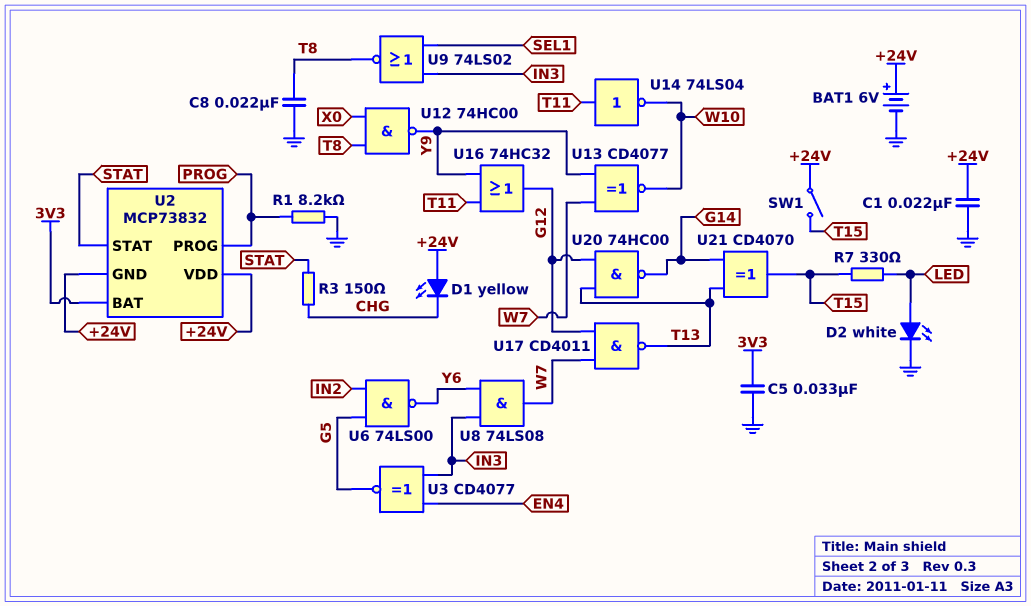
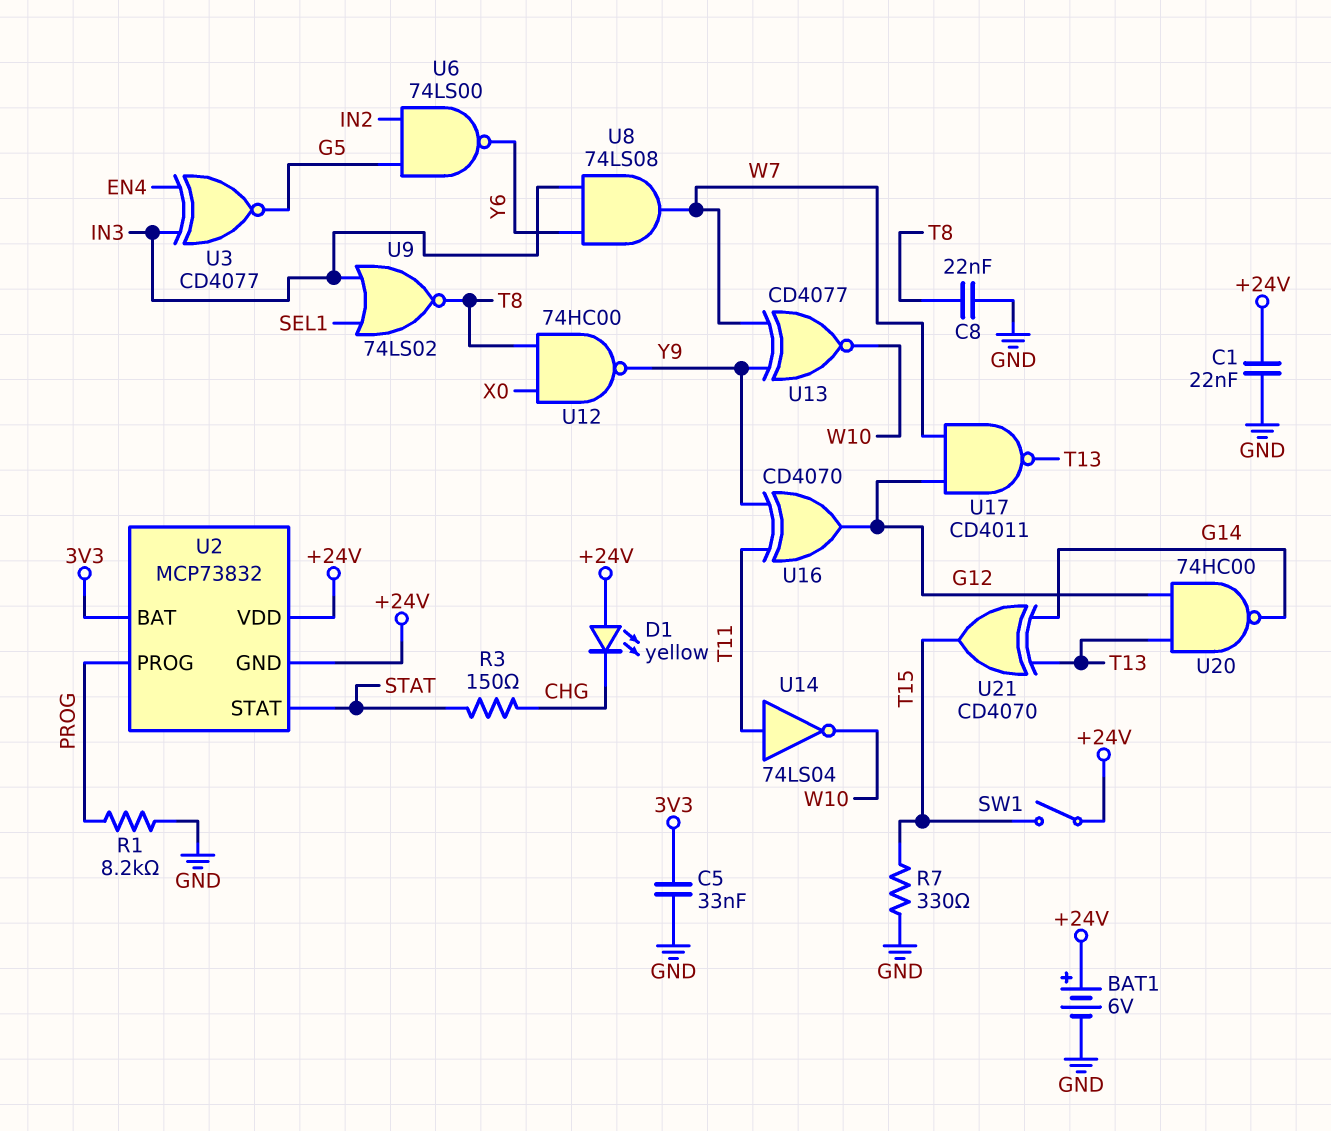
D2: LED white (A LED, K GND) -> none
R7: 330 (LED, T15) -> 330 (GND, T15)
U16: OR 74HC32 (in T11, in Y9, out G12) -> XOR CD4070 (in T11, in Y9, out G12)

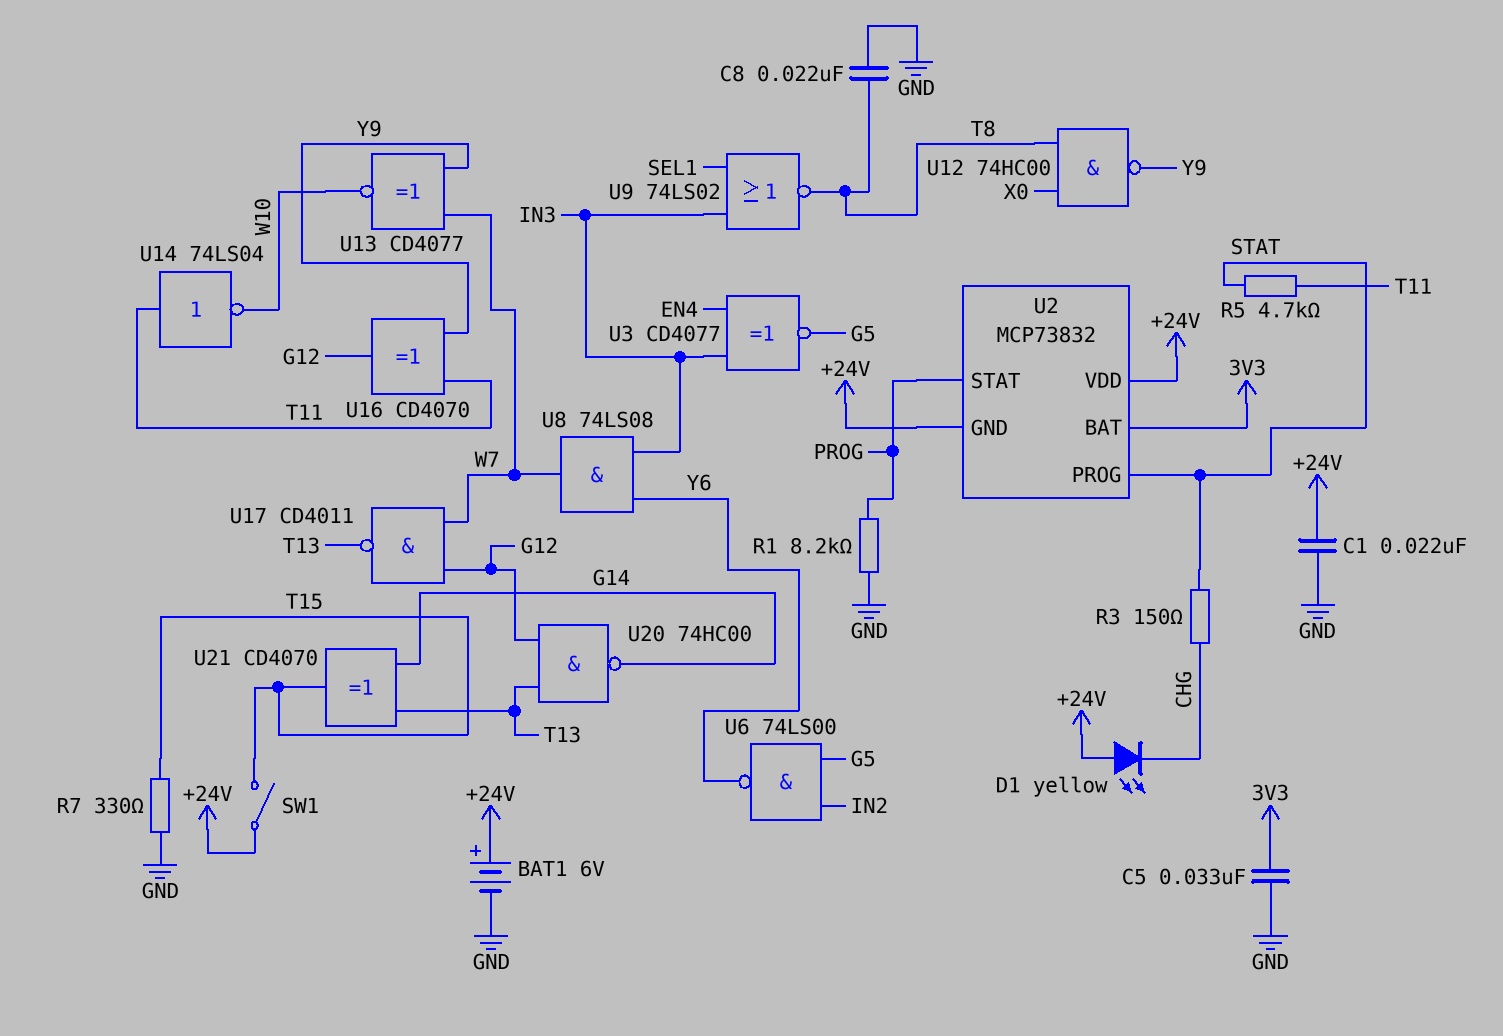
R5: none -> 4.7k (STAT, T11)
U2 pin PROG: PROG -> STAT
U2 pin STAT: STAT -> PROG

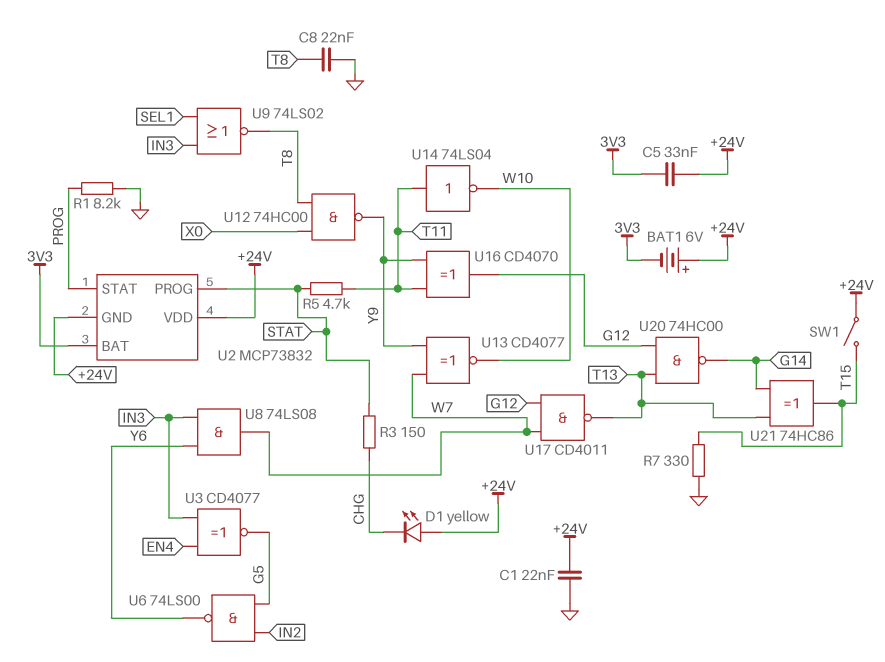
BAT1: 6V (plus +24V, minus GND) -> 6V (plus +24V, minus 3V3)
C5: 33nF (3V3, GND) -> 33nF (+24V, 3V3)
U21: XOR CD4070 (in G14, in T13, out T15) -> XOR 74HC86 (in G14, in T13, out T15)

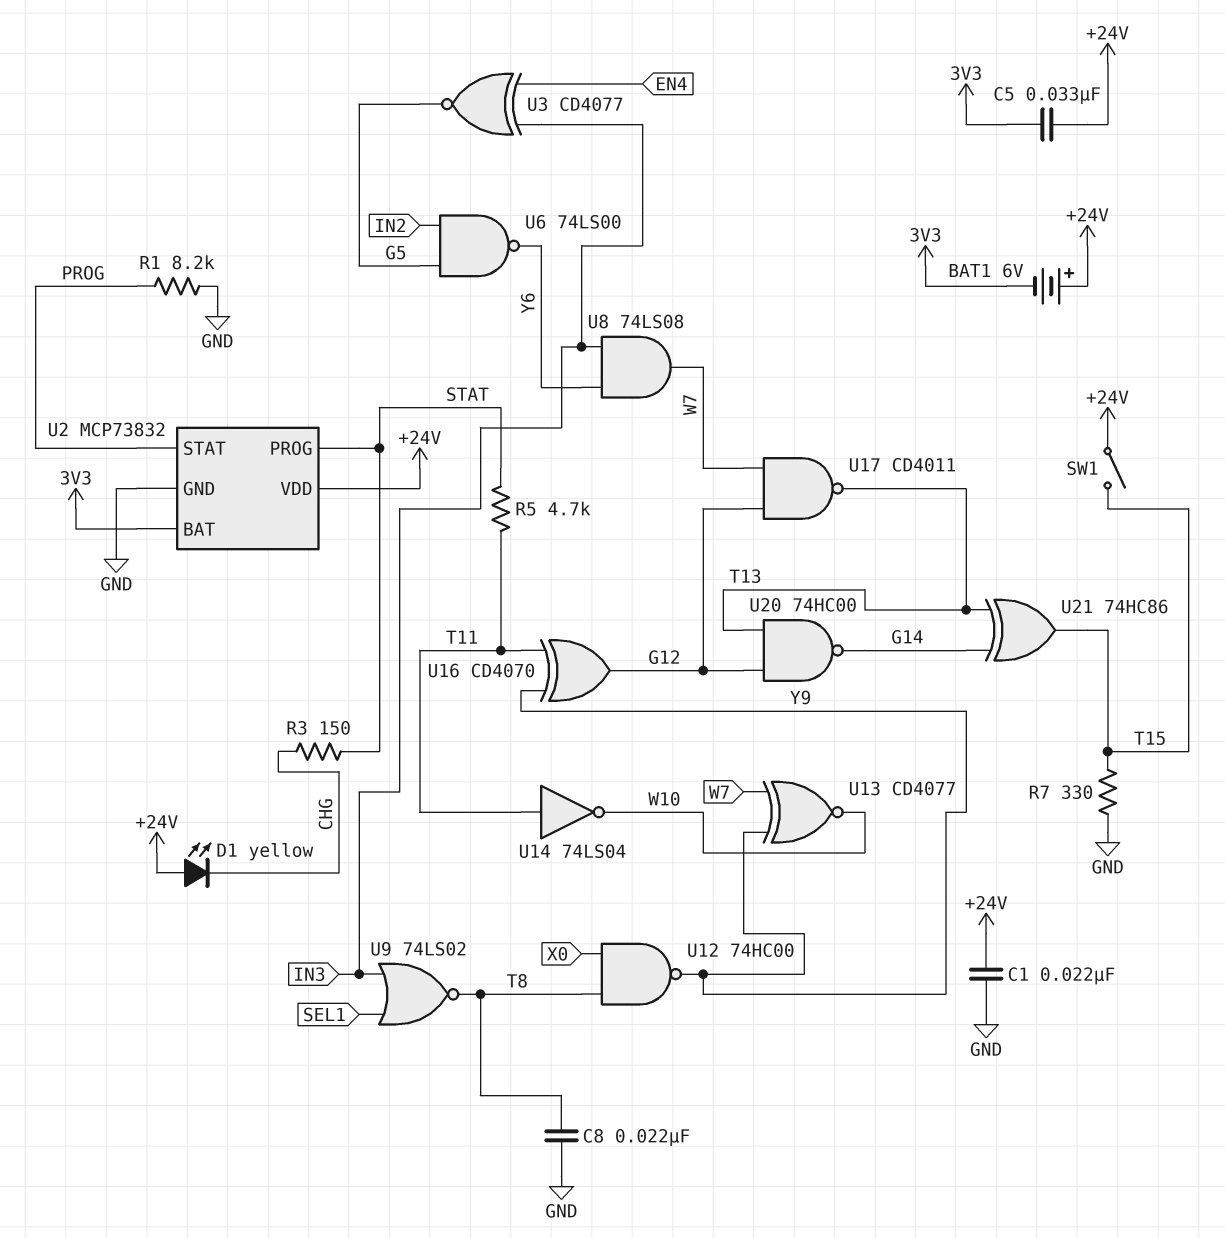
U2 pin GND: +24V -> GND

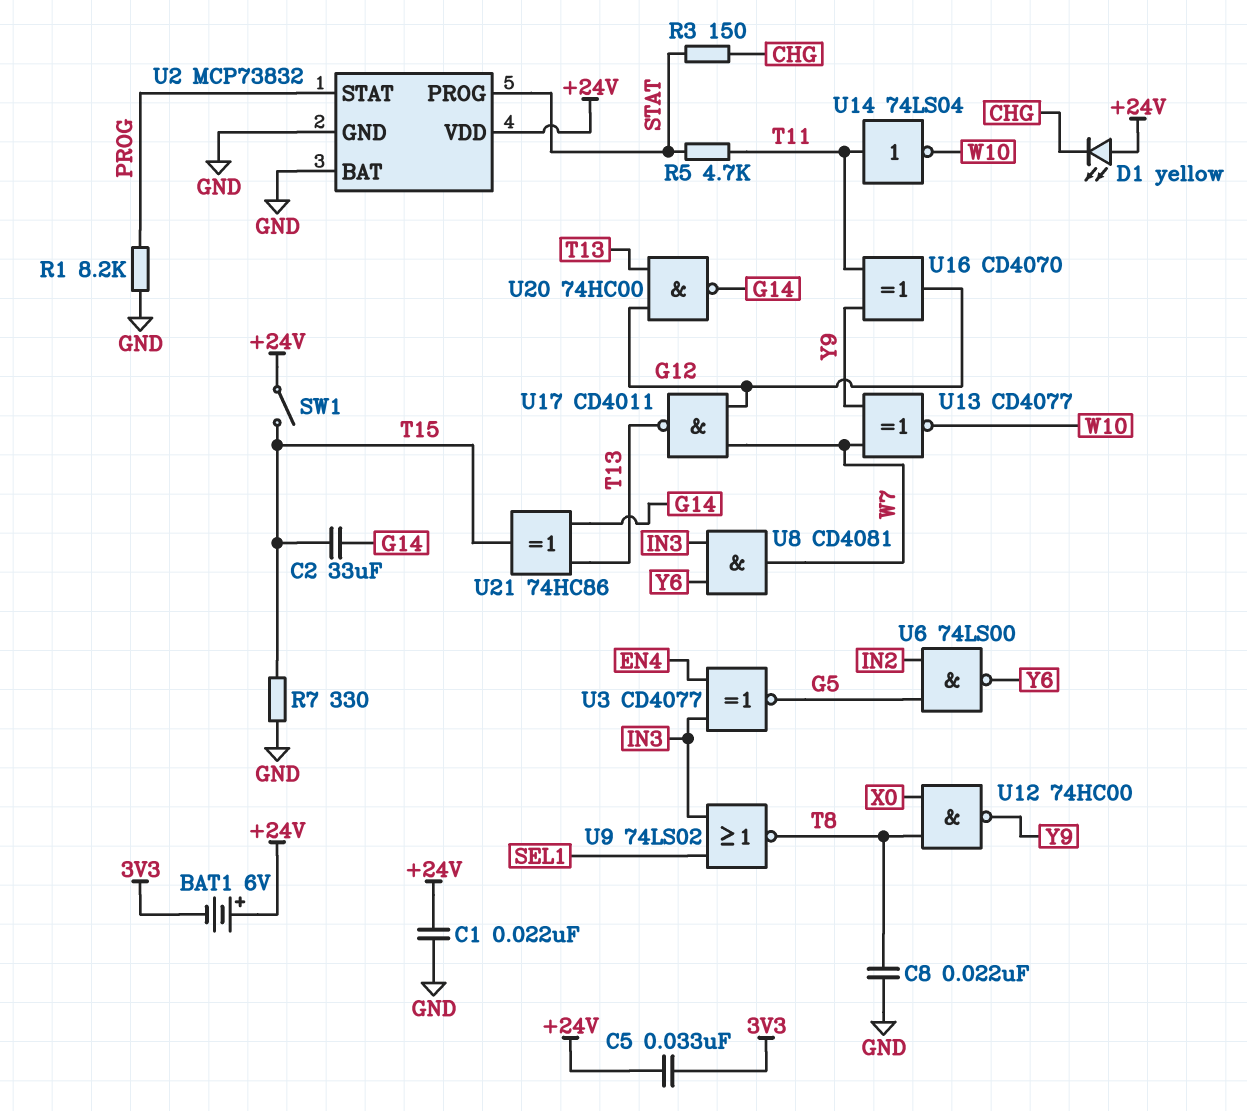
C2: none -> 33uF (G14, T15)
U2 pin BAT: 3V3 -> GND
U8: AND 74LS08 (in IN3, in Y6, out W7) -> AND CD4081 (in IN3, in Y6, out W7)

